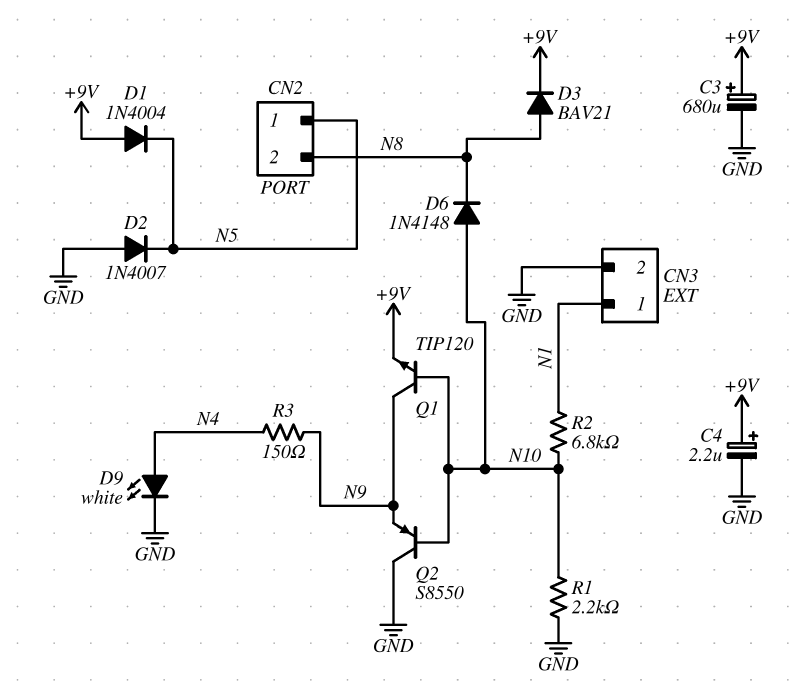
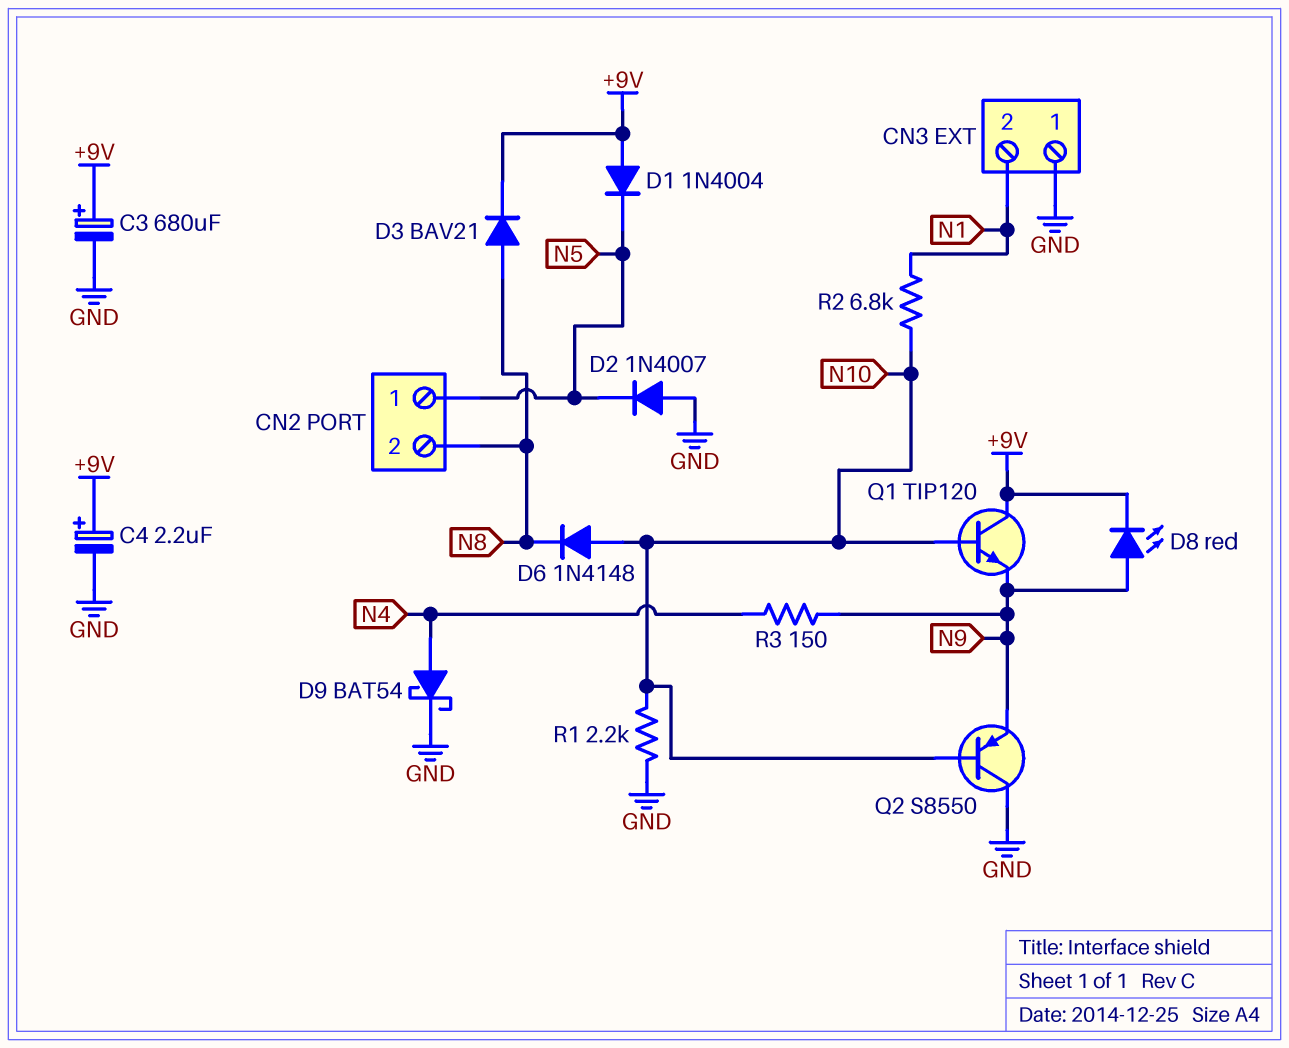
CN3 pin 1: N1 -> GND
CN3 pin 2: GND -> N1
D8: none -> LED red (A N9, K +9V)
D9: LED white (A N4, K GND) -> schottky BAT54 (A N4, K GND)
Q1: NPN TIP120 (B N10, C N9, E +9V) -> NPN TIP120 (B N10, C +9V, E N9)

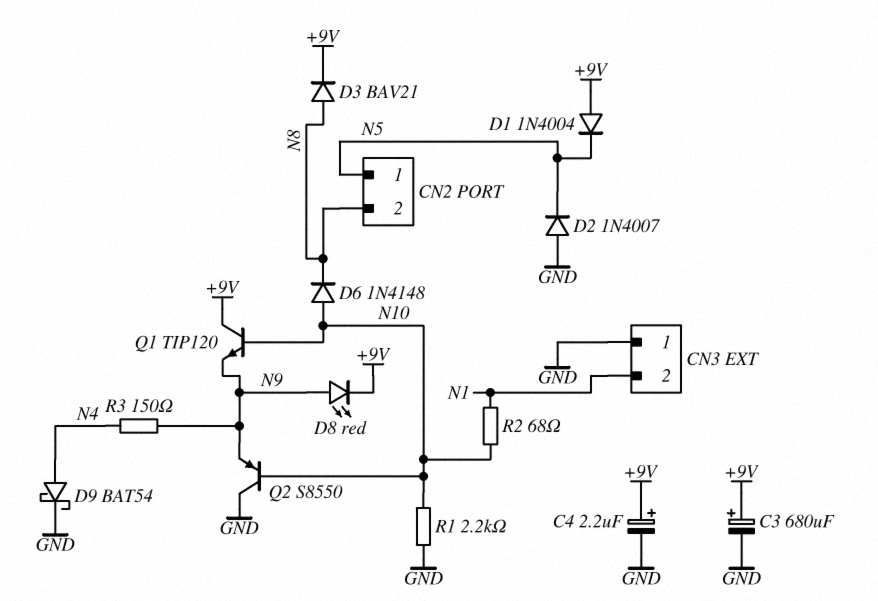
R2: 6.8k (N1, N10) -> 68 (N1, N10)

